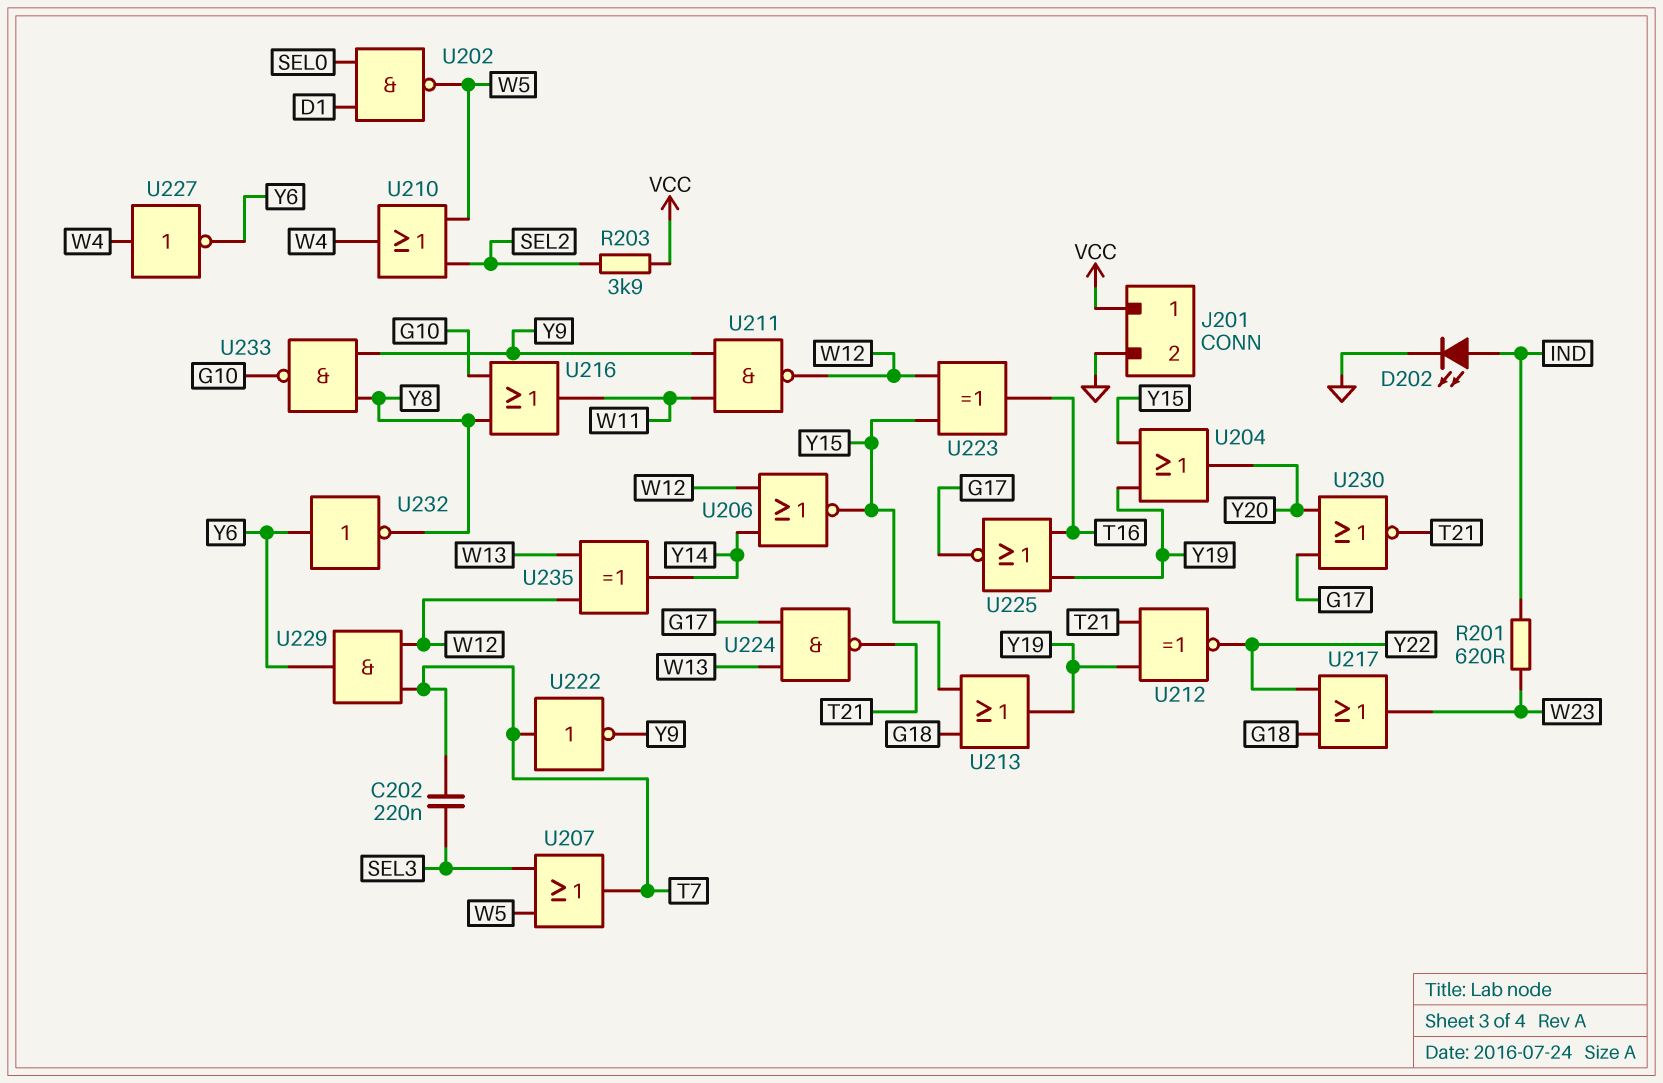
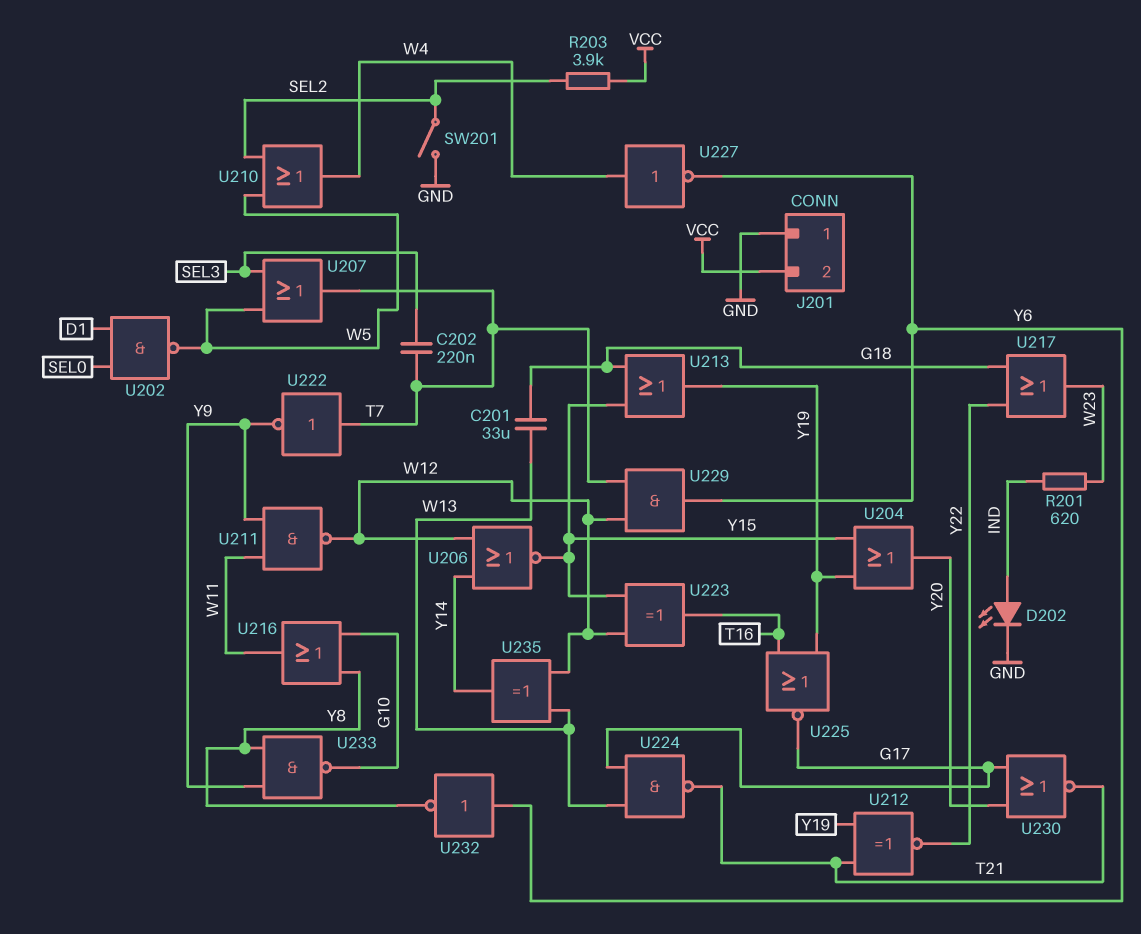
C201: none -> 33uF (G18, W13)
J201 pin 1: VCC -> GND
J201 pin 2: GND -> VCC
SW201: none -> switch (GND, SEL2)

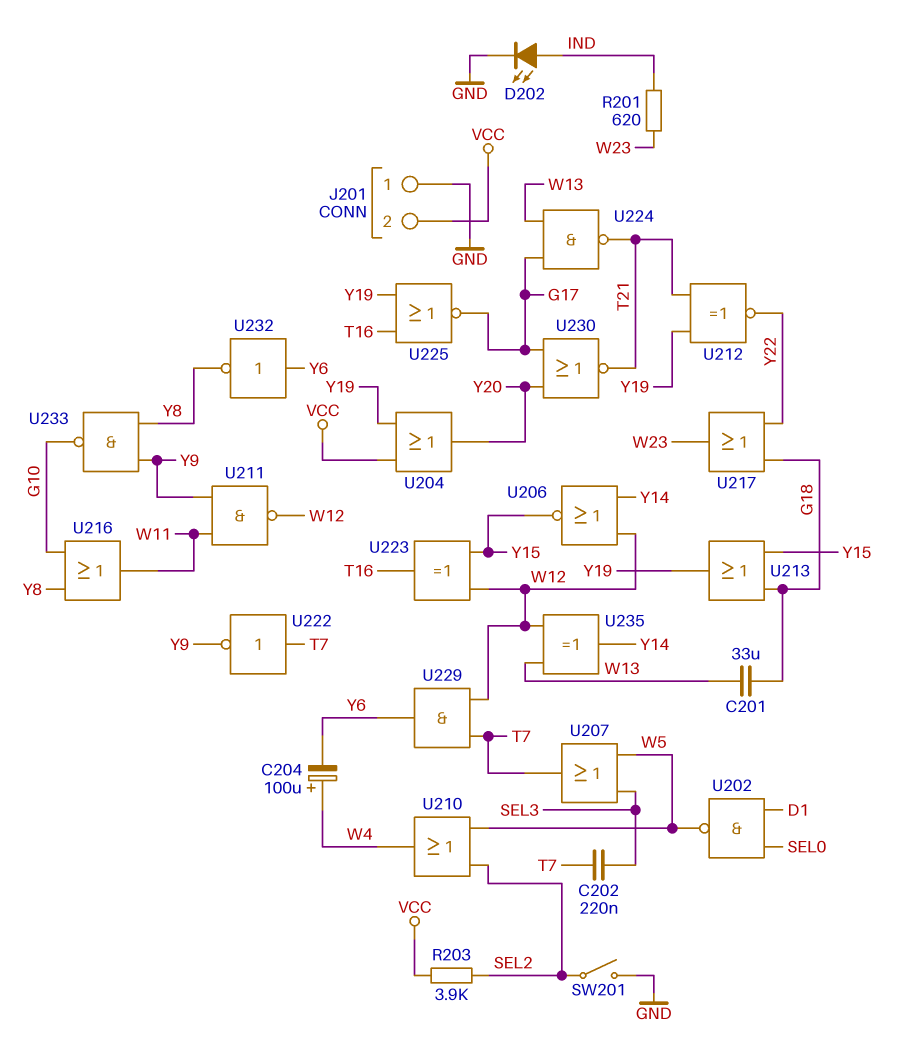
C204: none -> 100uF (plus W4, minus Y6)
U204: OR (in Y15, in Y19, out Y20) -> OR (in VCC, in Y19, out Y20)
U227: NOT (in W4, out Y6) -> none

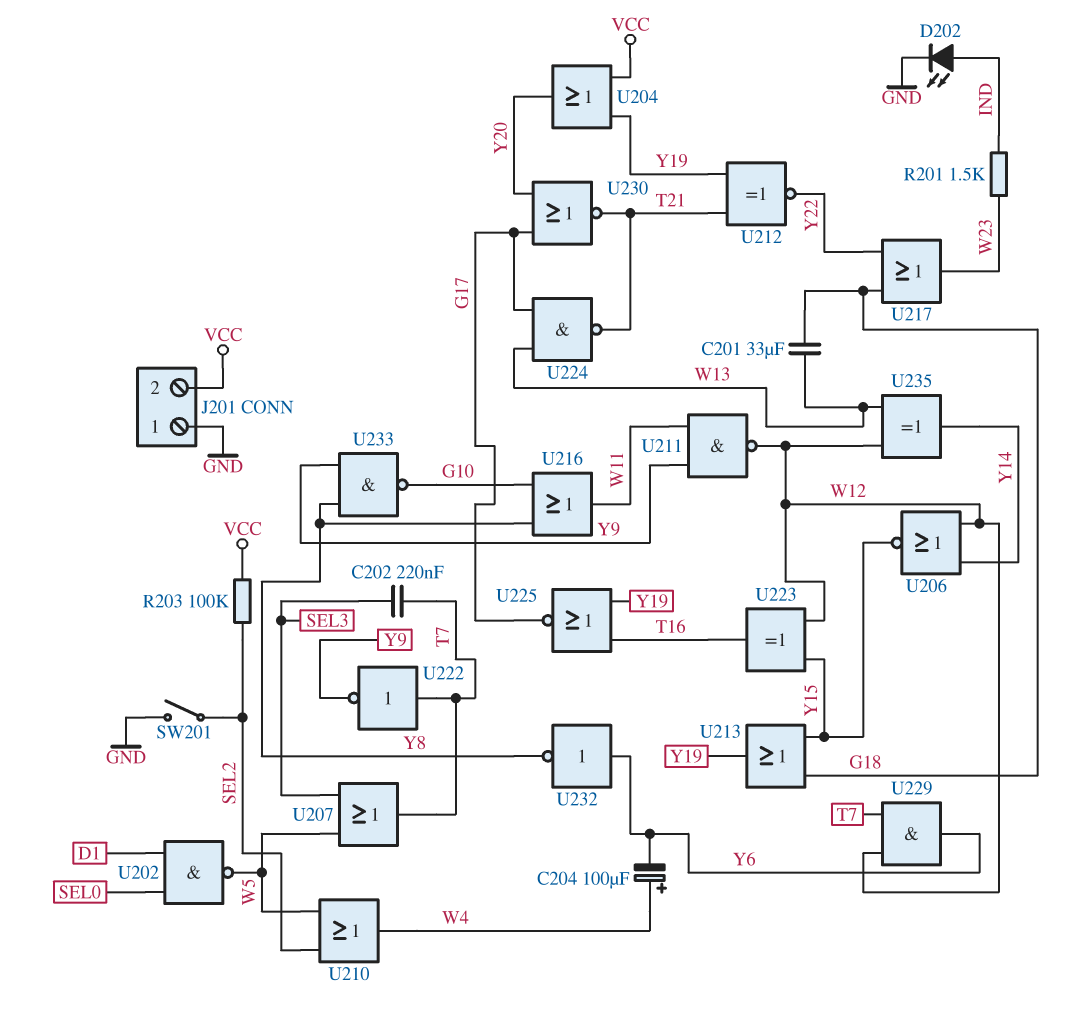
R201: 620 (IND, W23) -> 1.5k (IND, W23)
R203: 3.9k (SEL2, VCC) -> 100k (SEL2, VCC)

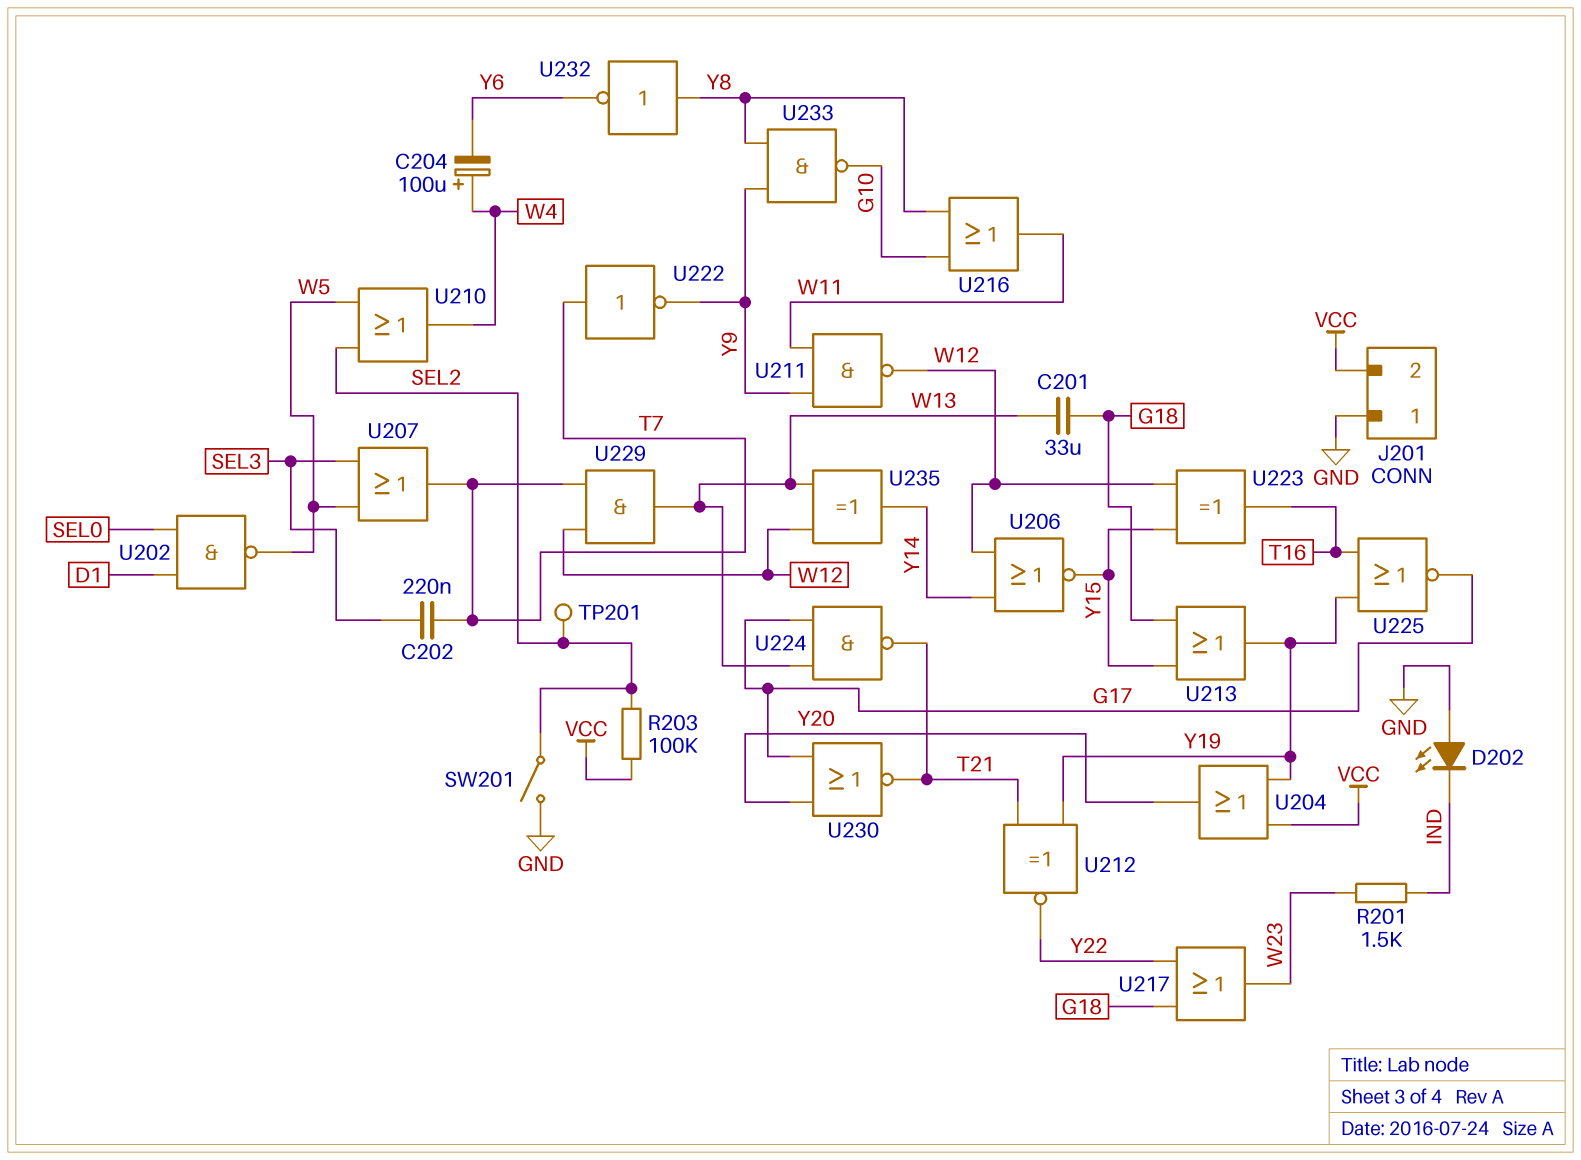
D202: LED (A IND, K GND) -> LED (A GND, K IND)
TP201: none -> test point (SEL2)
U229: AND (in T7, in W12, out Y6) -> AND (in T7, in W12, out W13)
U232: NOT (in Y6, out Y8) -> NOT (in Y8, out Y6)

